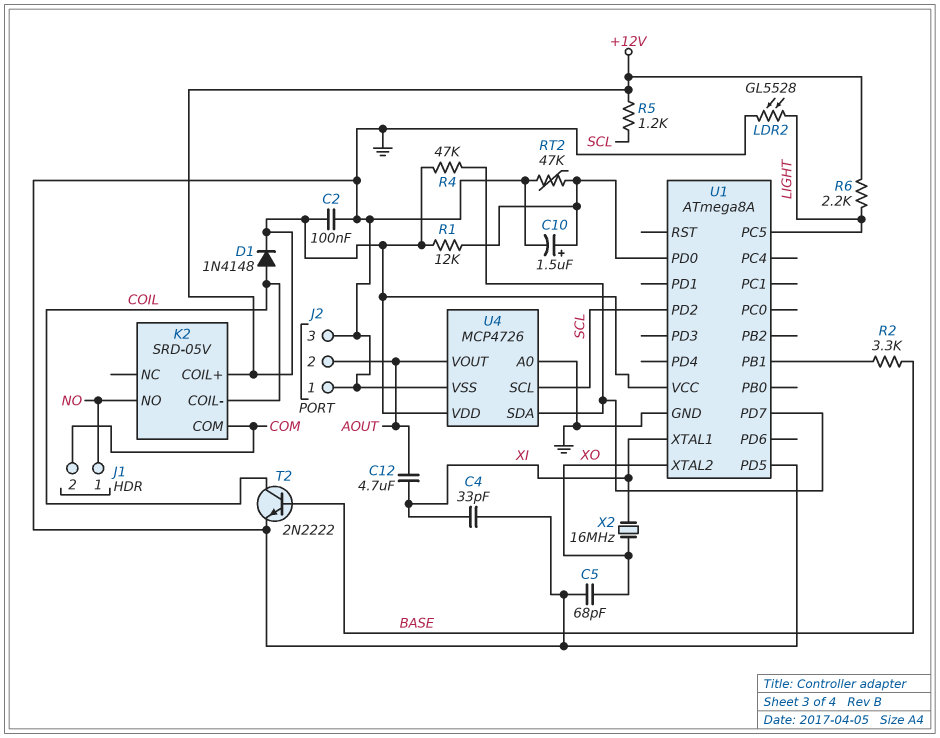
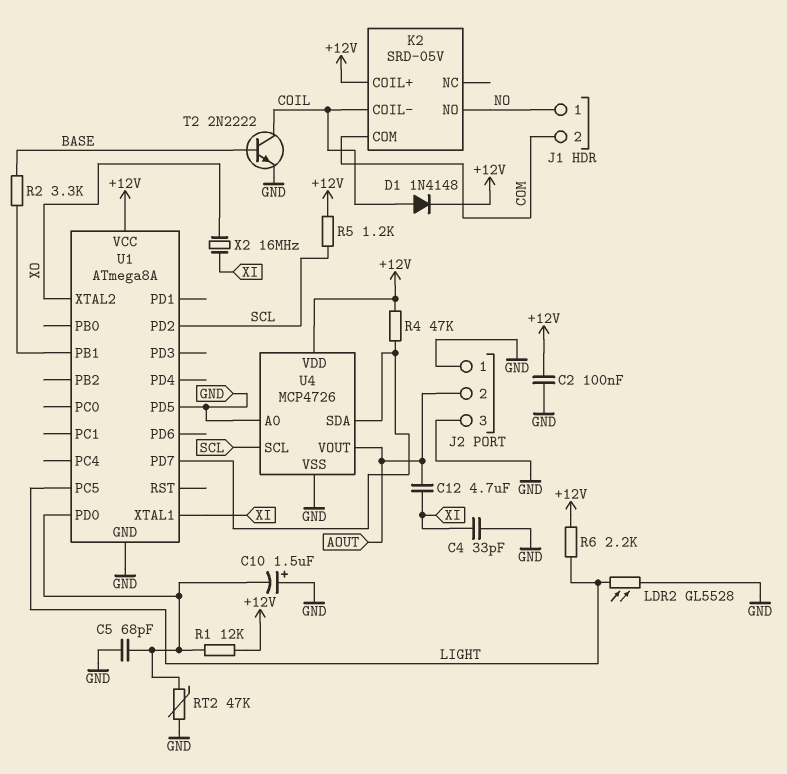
C5: 68pF (GND, XO) -> 68pF (GND, U1/PD0)
C10: 1.5uF (plus U1/PD0, minus GND) -> 1.5uF (plus GND, minus U1/PD0)

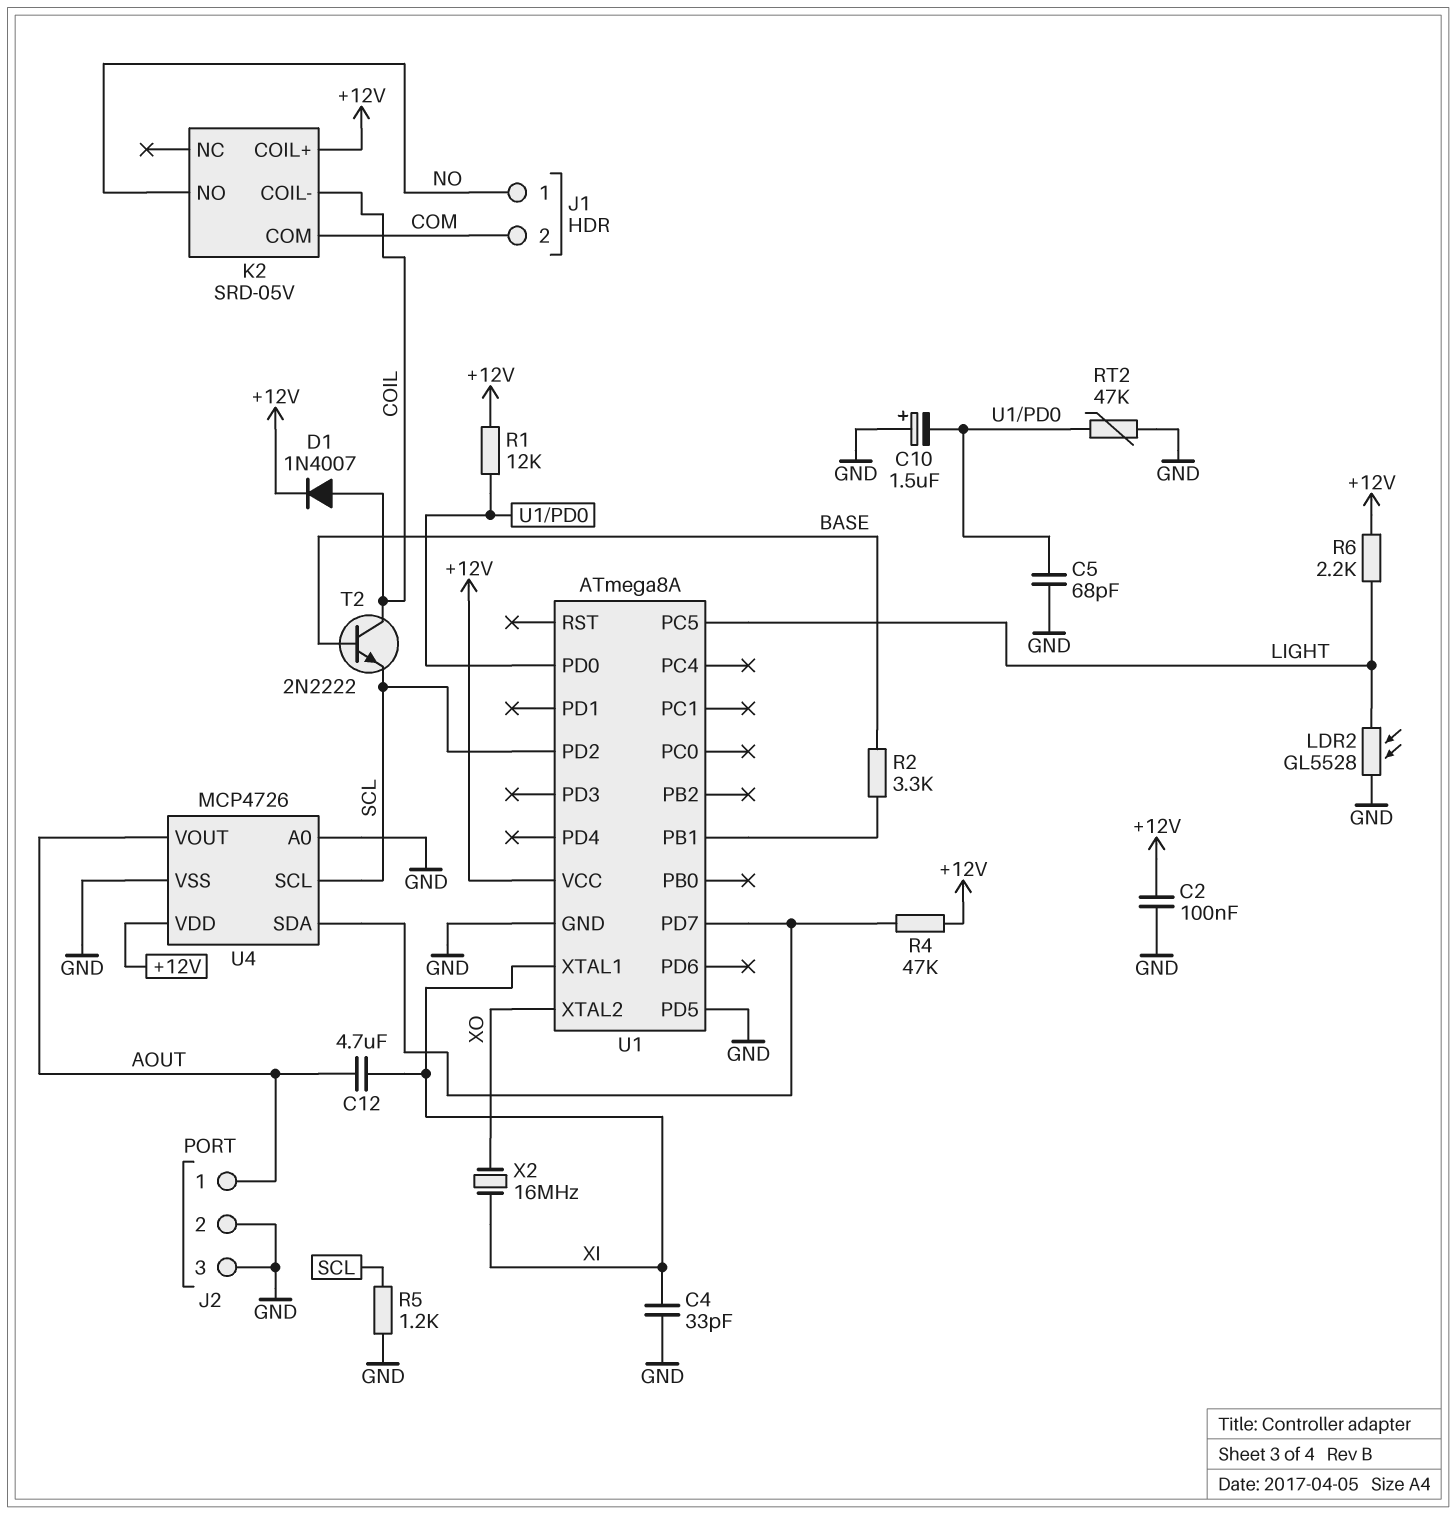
D1: diode 1N4148 (A COIL, K +12V) -> diode 1N4007 (A COIL, K +12V)
J2 pin 1: GND -> AOUT
J2 pin 2: AOUT -> GND
R5: 1.2k (+12V, SCL) -> 1.2k (GND, SCL)
T2: NPN 2N2222 (B BASE, C COIL, E GND) -> NPN 2N2222 (B BASE, C COIL, E SCL)

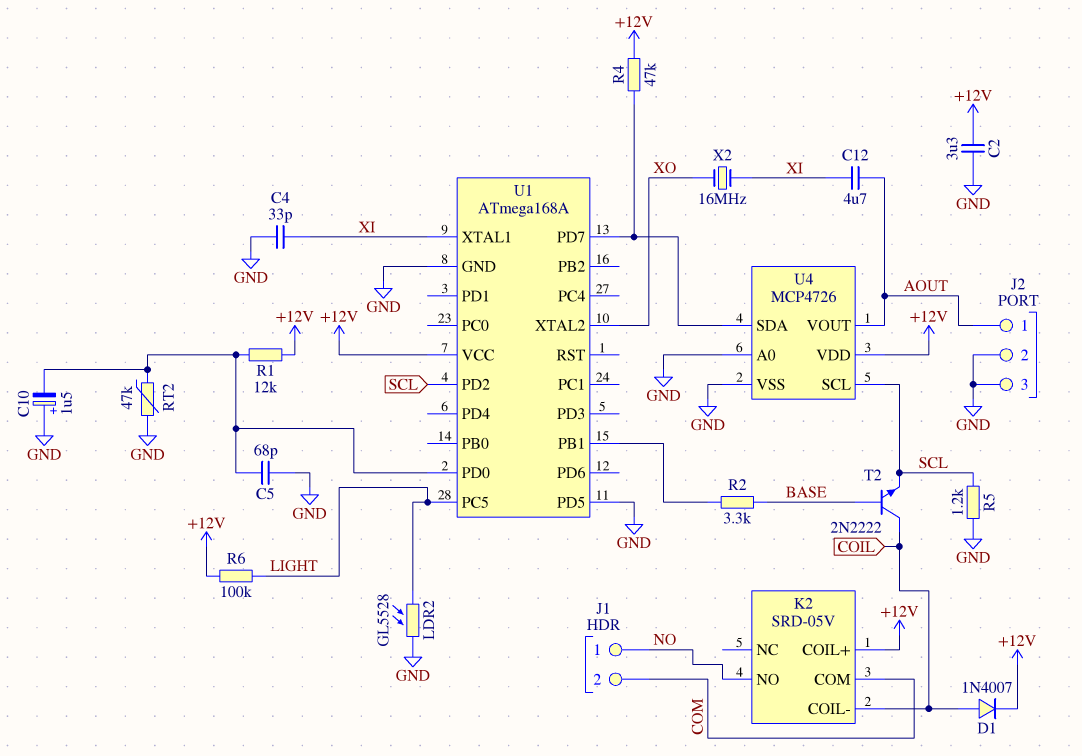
C2: 100nF (+12V, GND) -> 3.3uF (+12V, GND)
R6: 2.2k (+12V, LIGHT) -> 100k (+12V, LIGHT)
U1: ATmega8A -> ATmega168A

